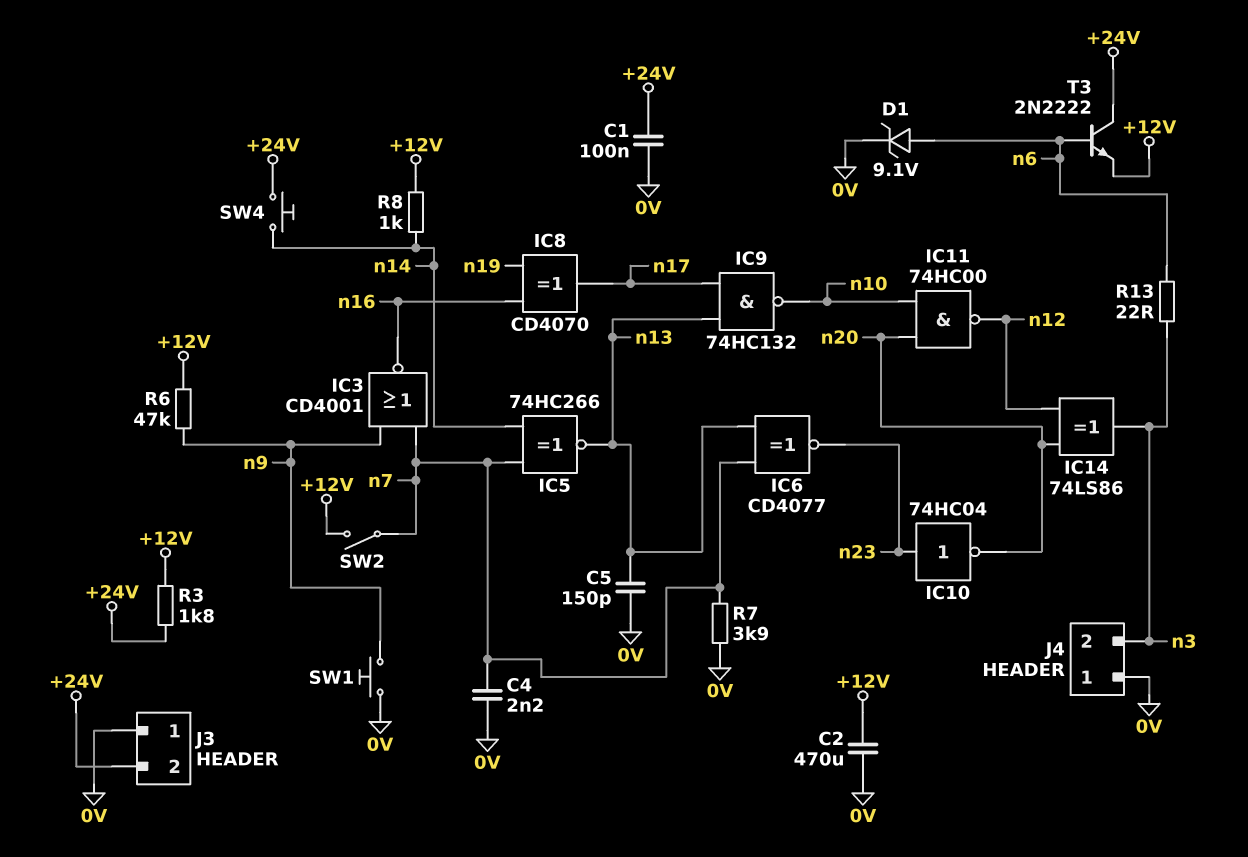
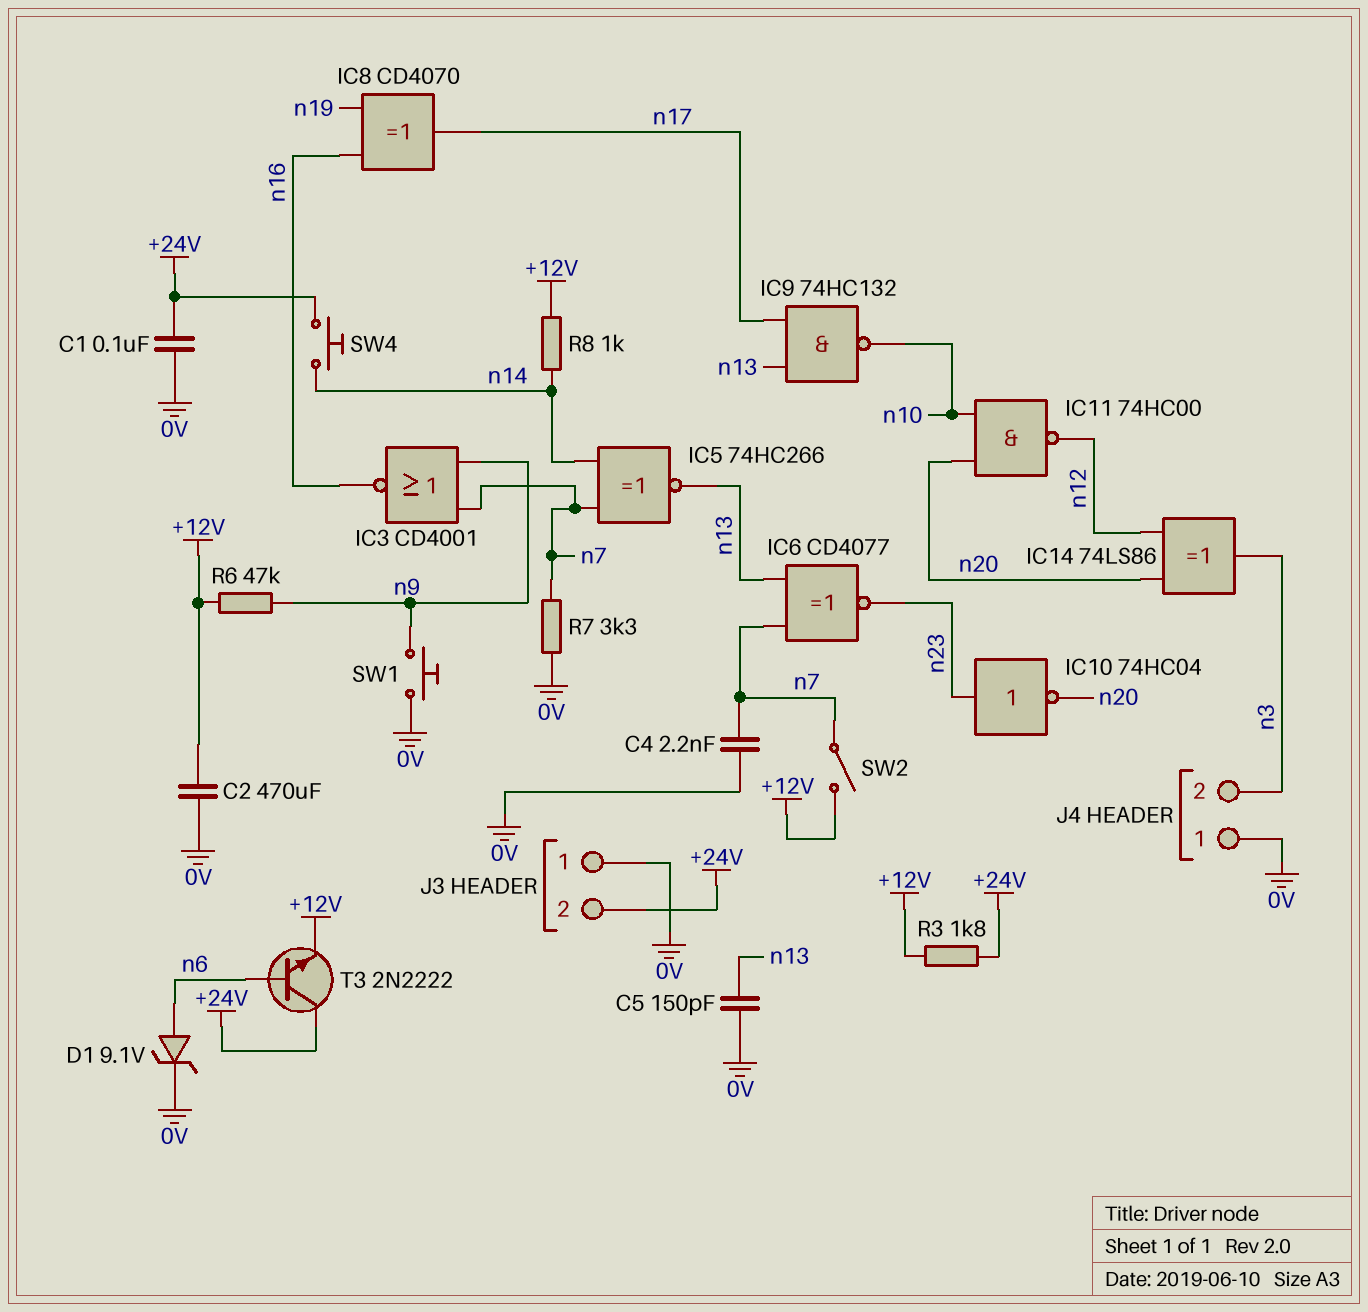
R7: 3.9k (0V, n7) -> 3.3k (0V, n7)
R13: 22 (n3, n6) -> none

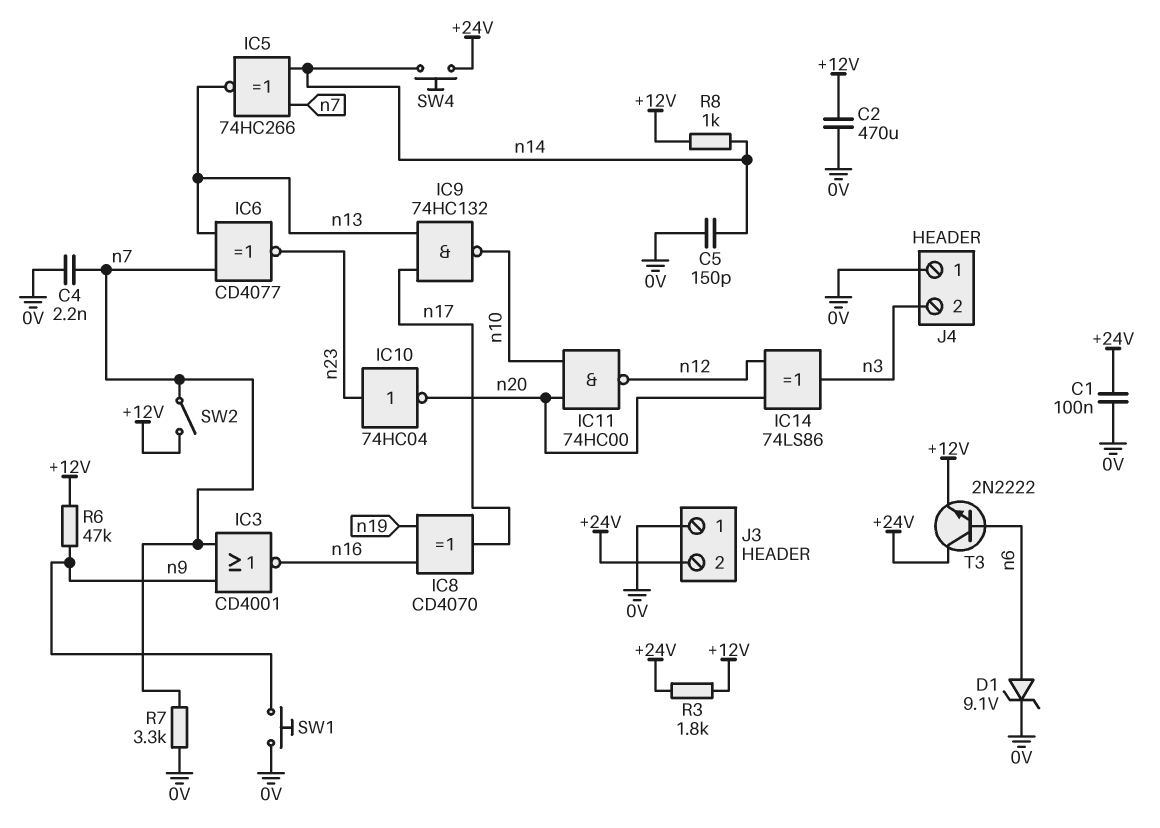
C5: 150pF (0V, n13) -> 150pF (0V, n14)

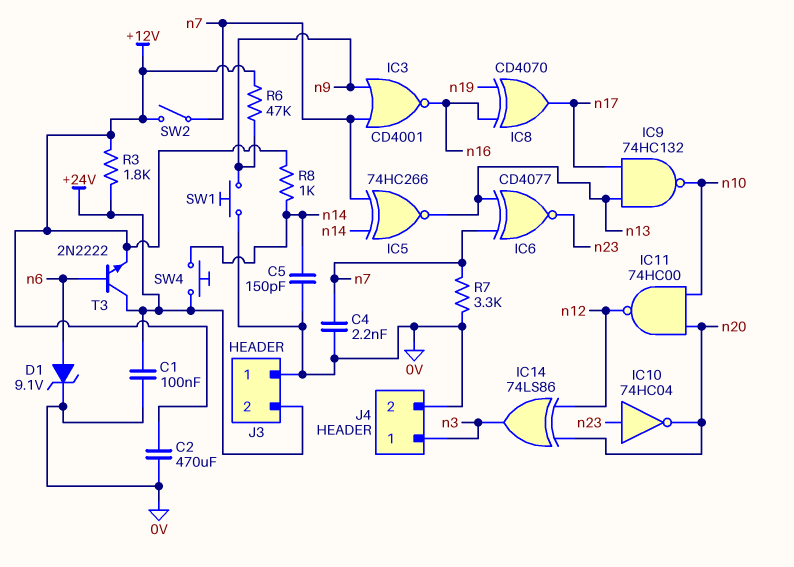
J4 pin 1: 0V -> n3
J4 pin 2: n3 -> 0V

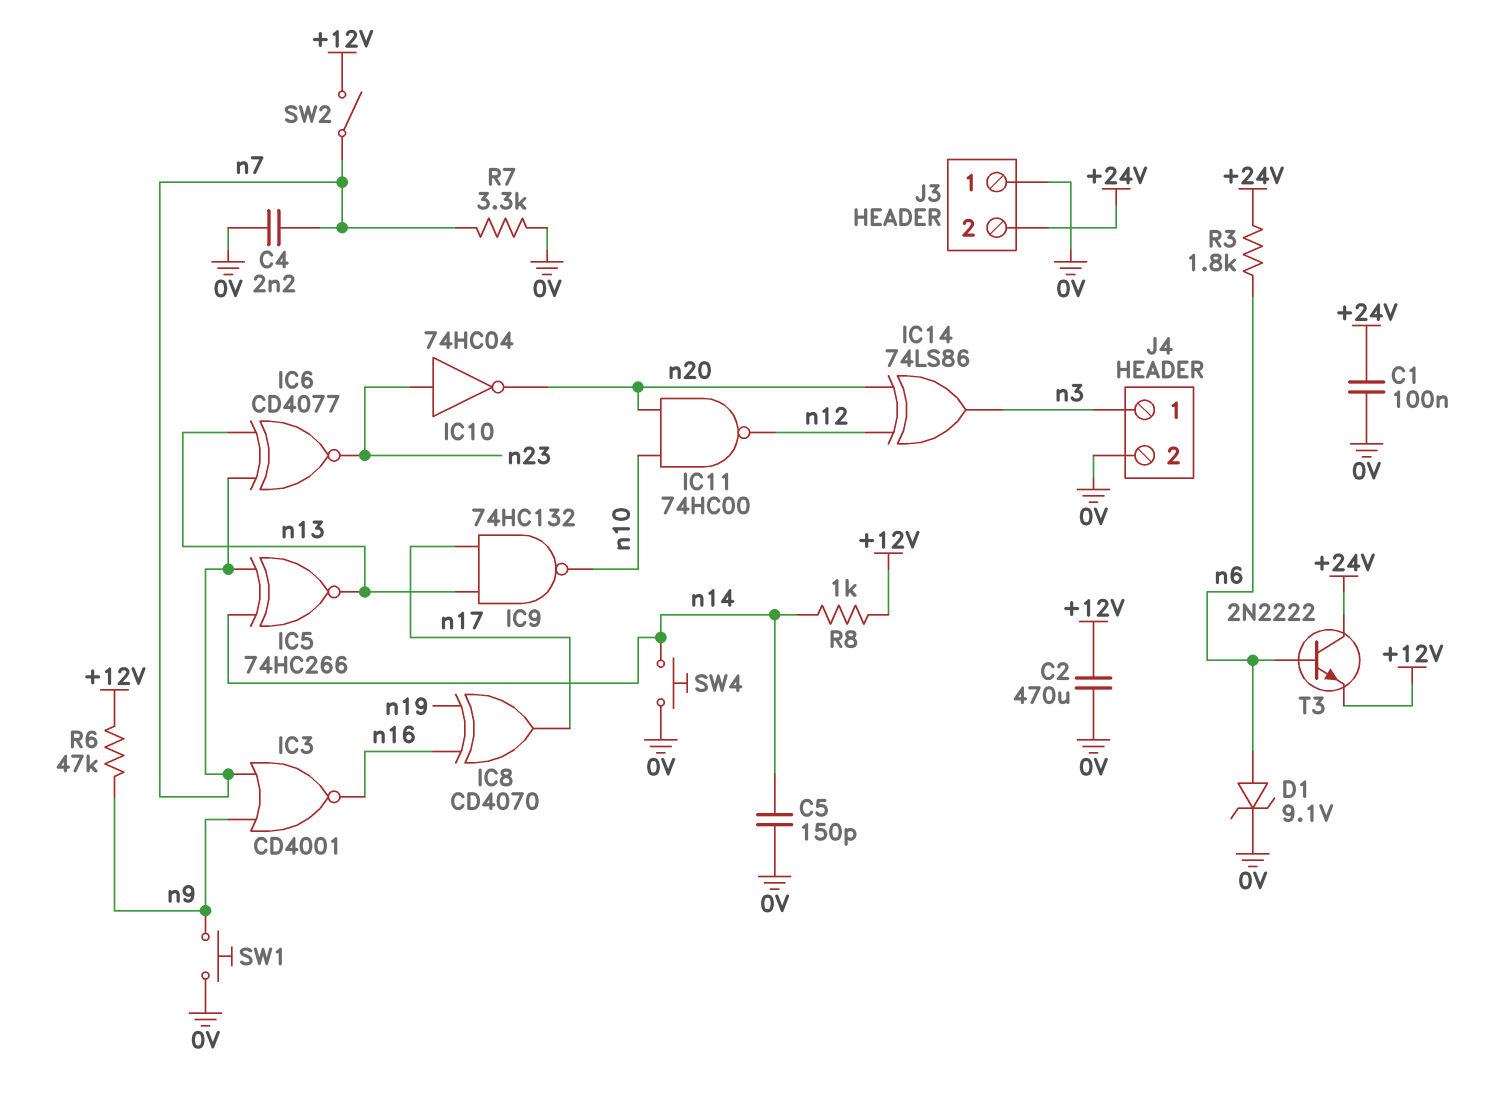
R3: 1.8k (+12V, +24V) -> 1.8k (+24V, n6)
SW4: button (+24V, n14) -> button (0V, n14)

